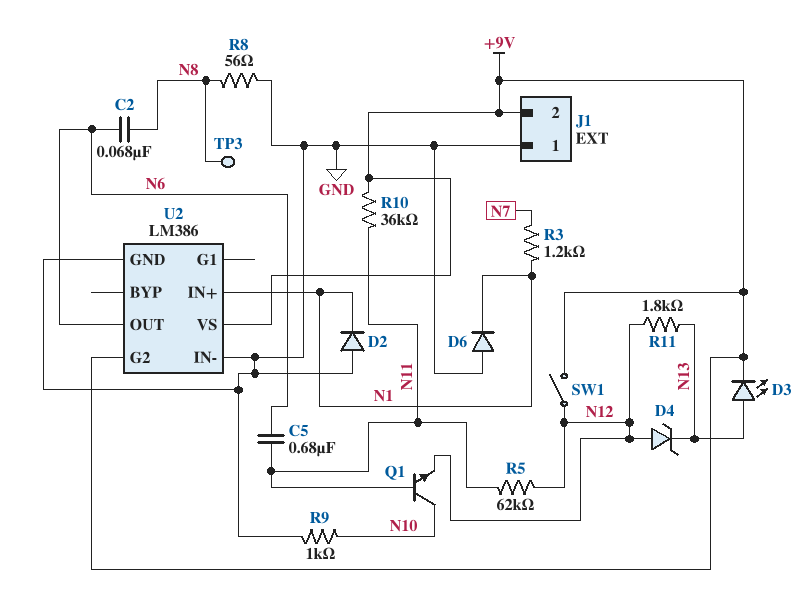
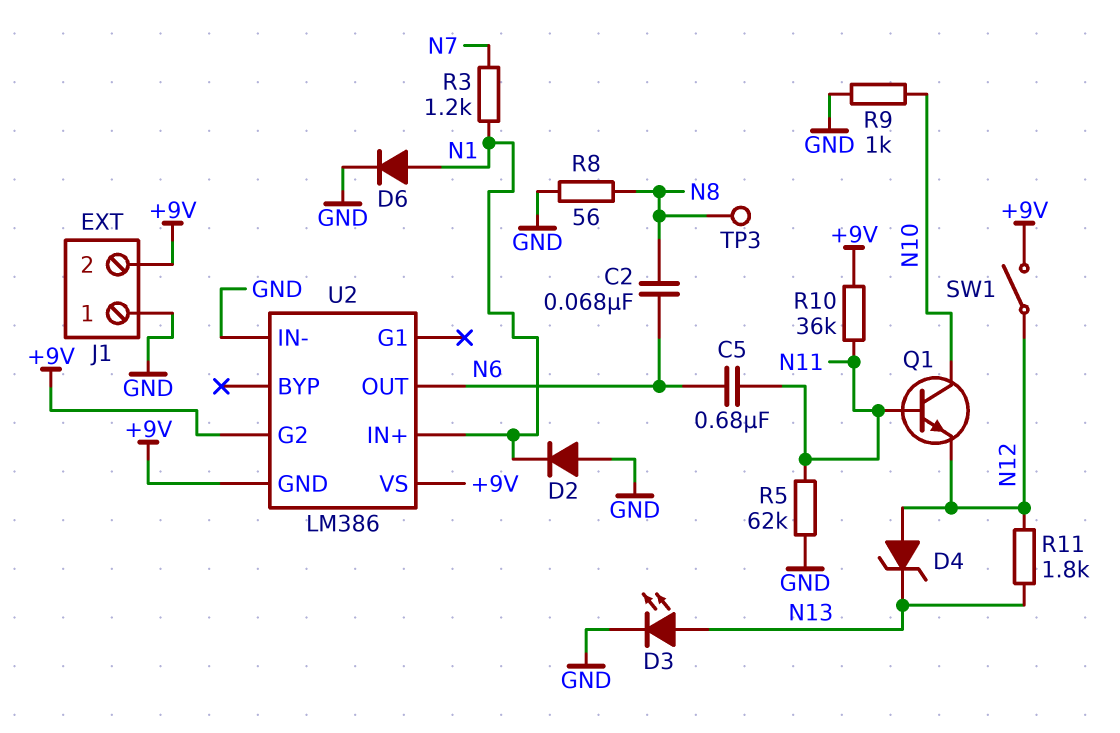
D3: LED (A N13, K +9V) -> LED (A N13, K GND)
D6: diode (A GND, K N1) -> diode (A N1, K GND)
R5: 62k (N11, N12) -> 62k (GND, N11)
U2 pin GND: GND -> +9V

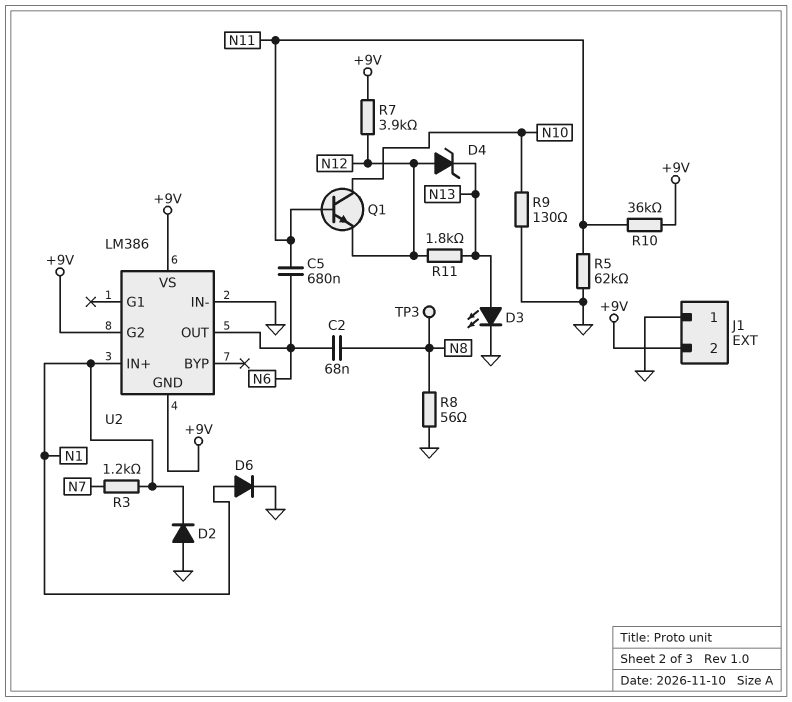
R7: none -> 3.9k (+9V, N12)
R9: 1k (GND, N10) -> 130 (GND, N10)
SW1: switch (+9V, N12) -> none

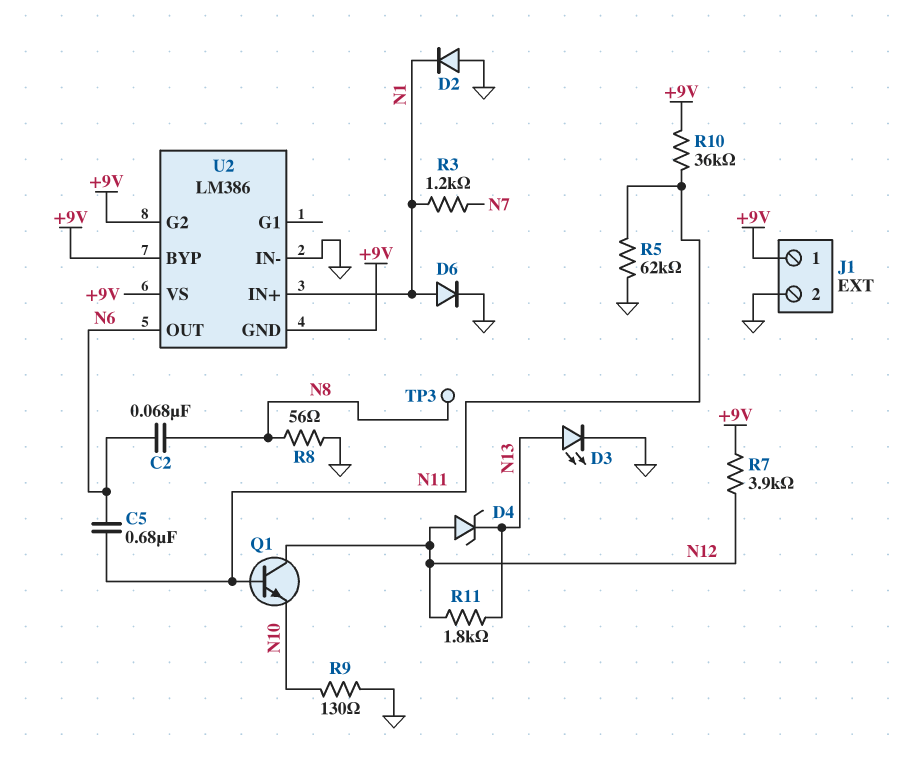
J1 pin 1: GND -> +9V
J1 pin 2: +9V -> GND
Q1: NPN (B N11, C N10, E N12) -> NPN (B N11, C N12, E N10)
U2 pin BYP: none -> +9V

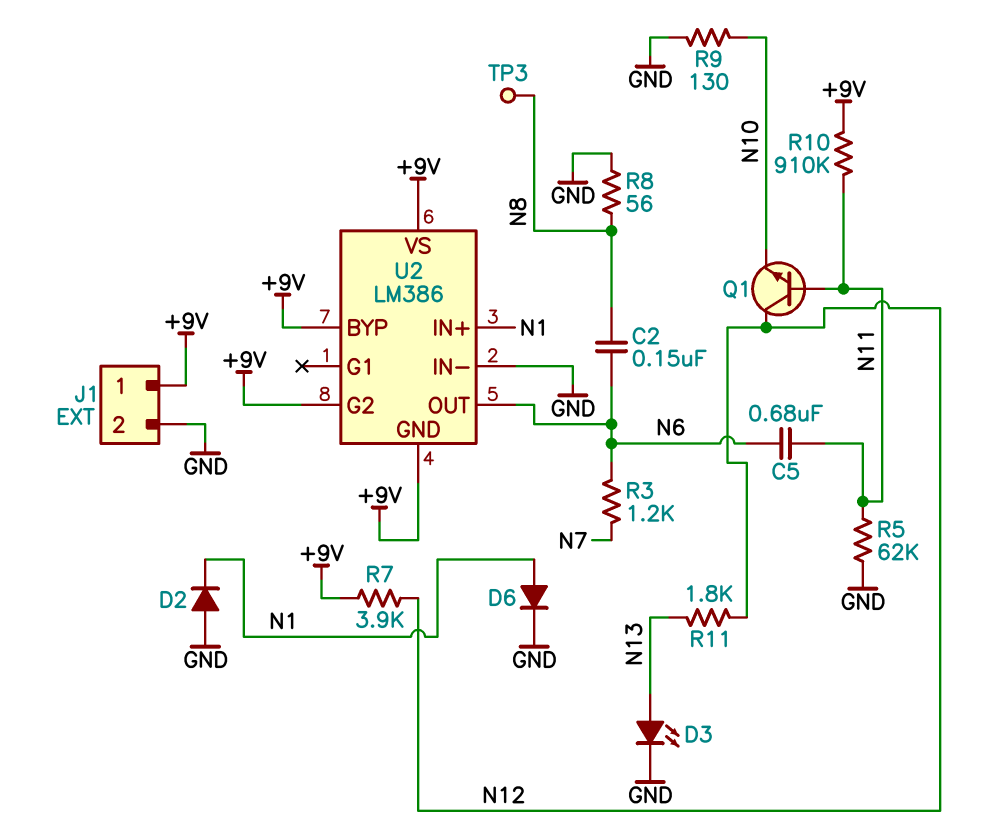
C2: 68nF (N6, N8) -> 150nF (N6, N8)
D4: zener (A N12, K N13) -> none
R3: 1.2k (N1, N7) -> 1.2k (N6, N7)
R10: 36k (+9V, N11) -> 910k (+9V, N11)

